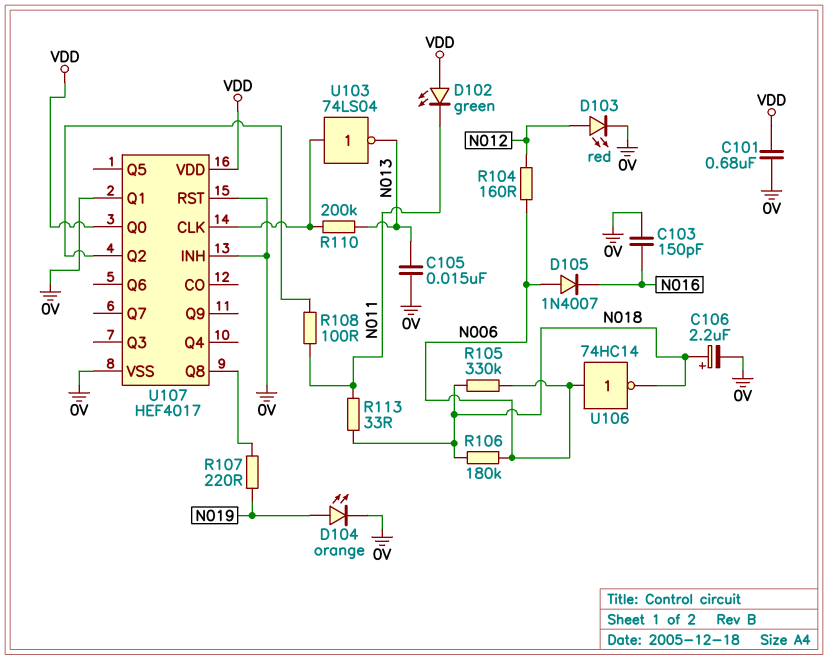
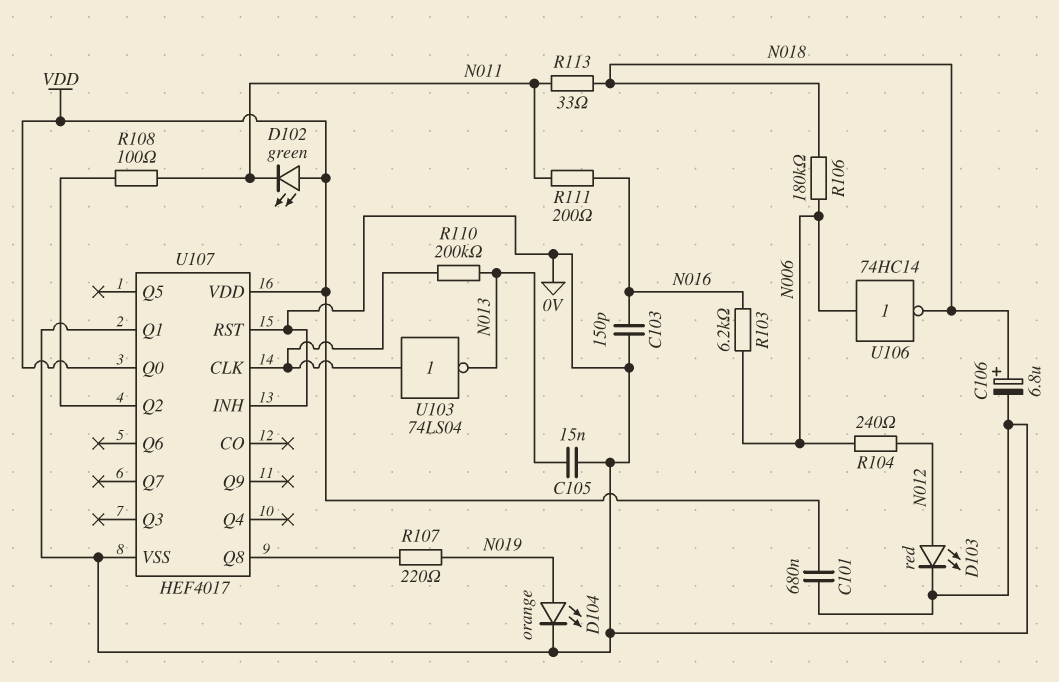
C106: 2.2uF (plus N018, minus 0V) -> 6.8uF (plus N018, minus 0V)
D105: diode 1N4007 (A N006, K N016) -> none
R103: none -> 6.2k (N006, N016)
R104: 160 (N006, N012) -> 240 (N006, N012)
R105: 330k (N006, N018) -> none
R111: none -> 200 (N011, N016)

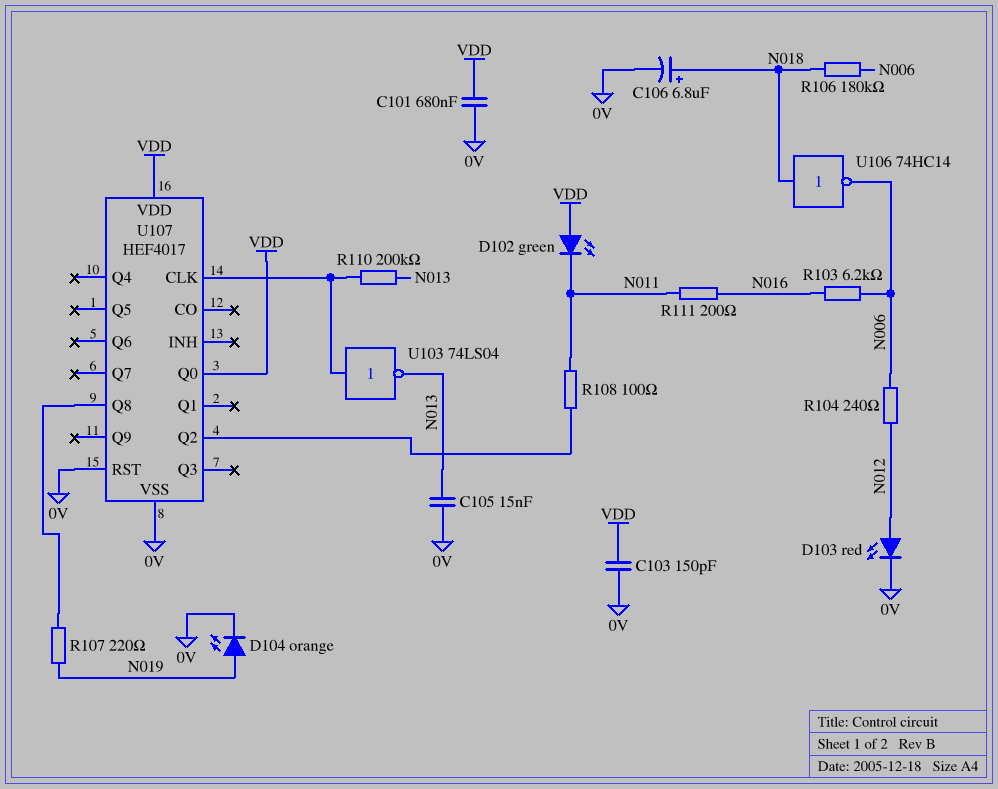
C103: 150pF (0V, N016) -> 150pF (0V, VDD)
R113: 33 (N011, N018) -> none
U106: NOT 74HC14 (in N006, out N018) -> NOT 74HC14 (in N018, out N006)
U107 pin INH: 0V -> none
U107 pin Q1: 0V -> none

